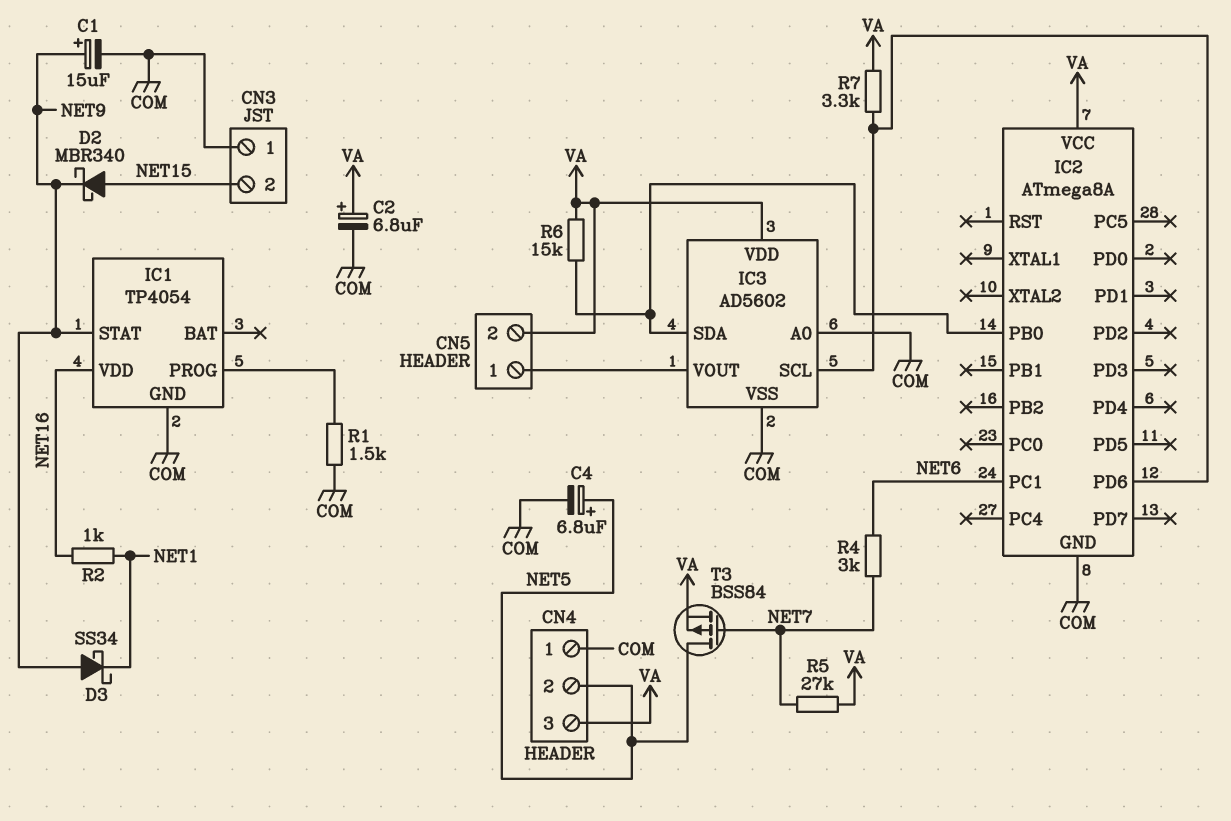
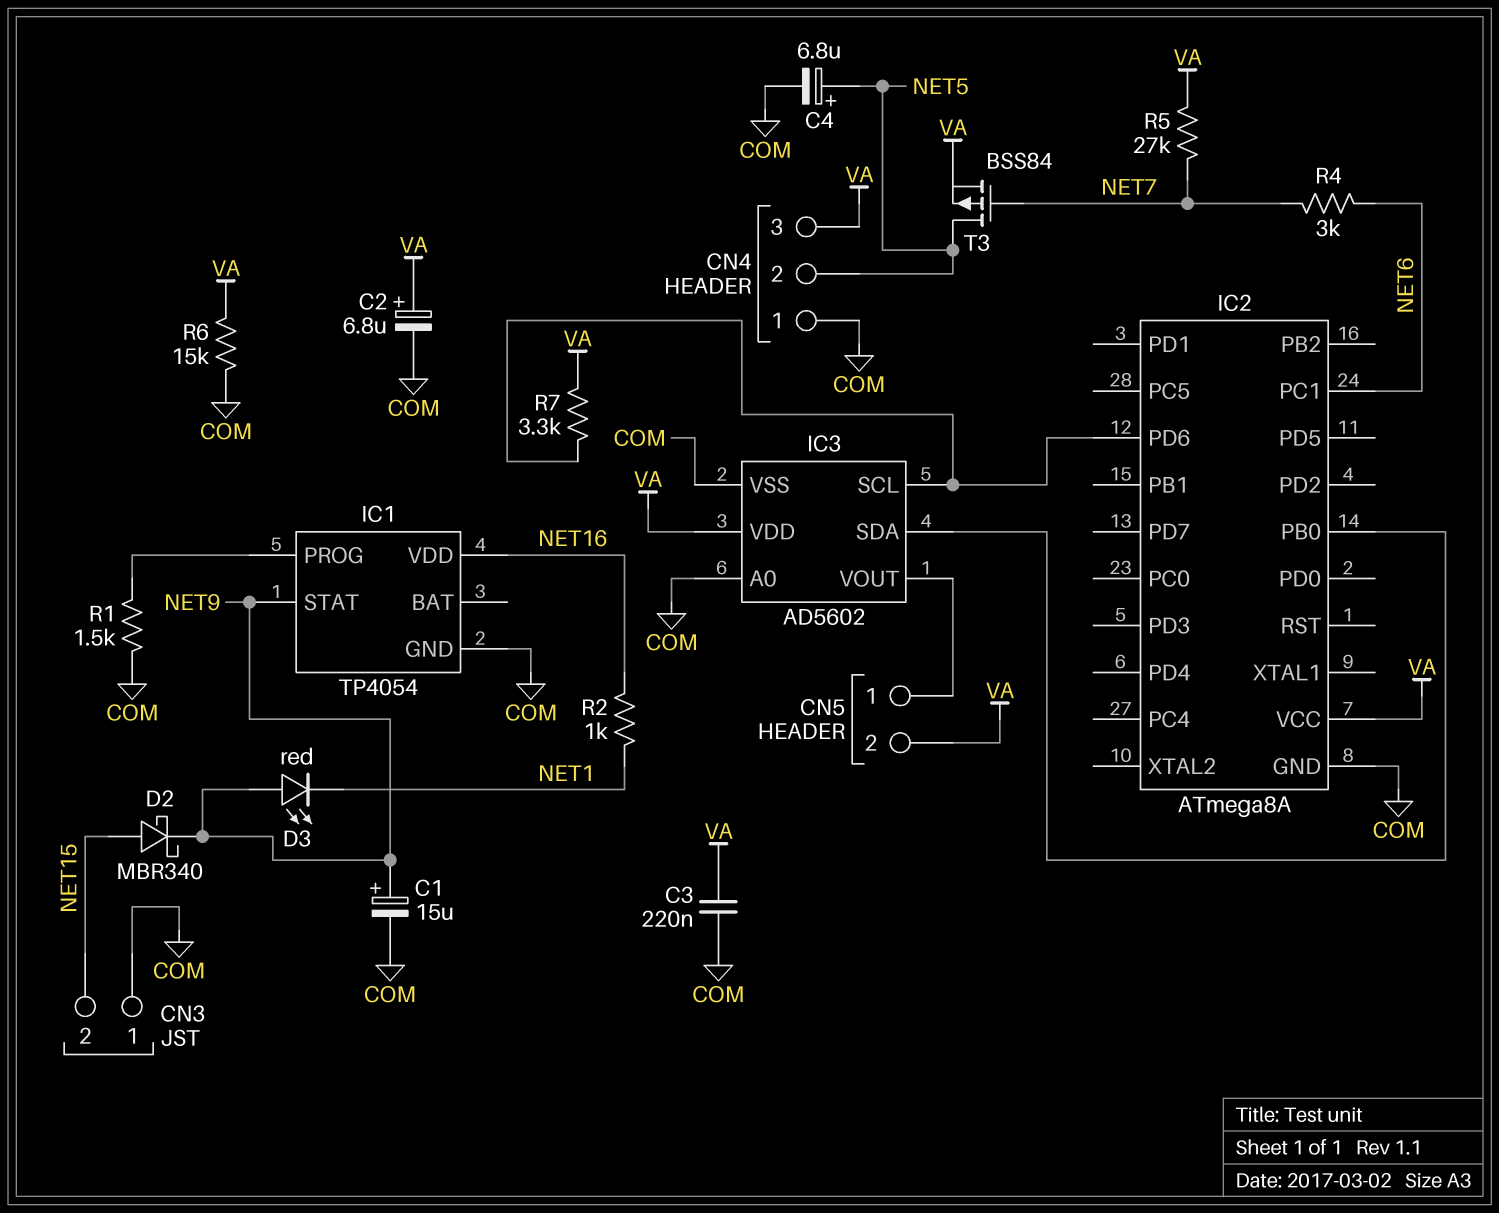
C3: none -> 220nF (COM, VA)
D3: schottky SS34 (A NET9, K NET1) -> LED red (A NET9, K NET1)
R6: 15k (IC2/PB0, VA) -> 15k (COM, VA)

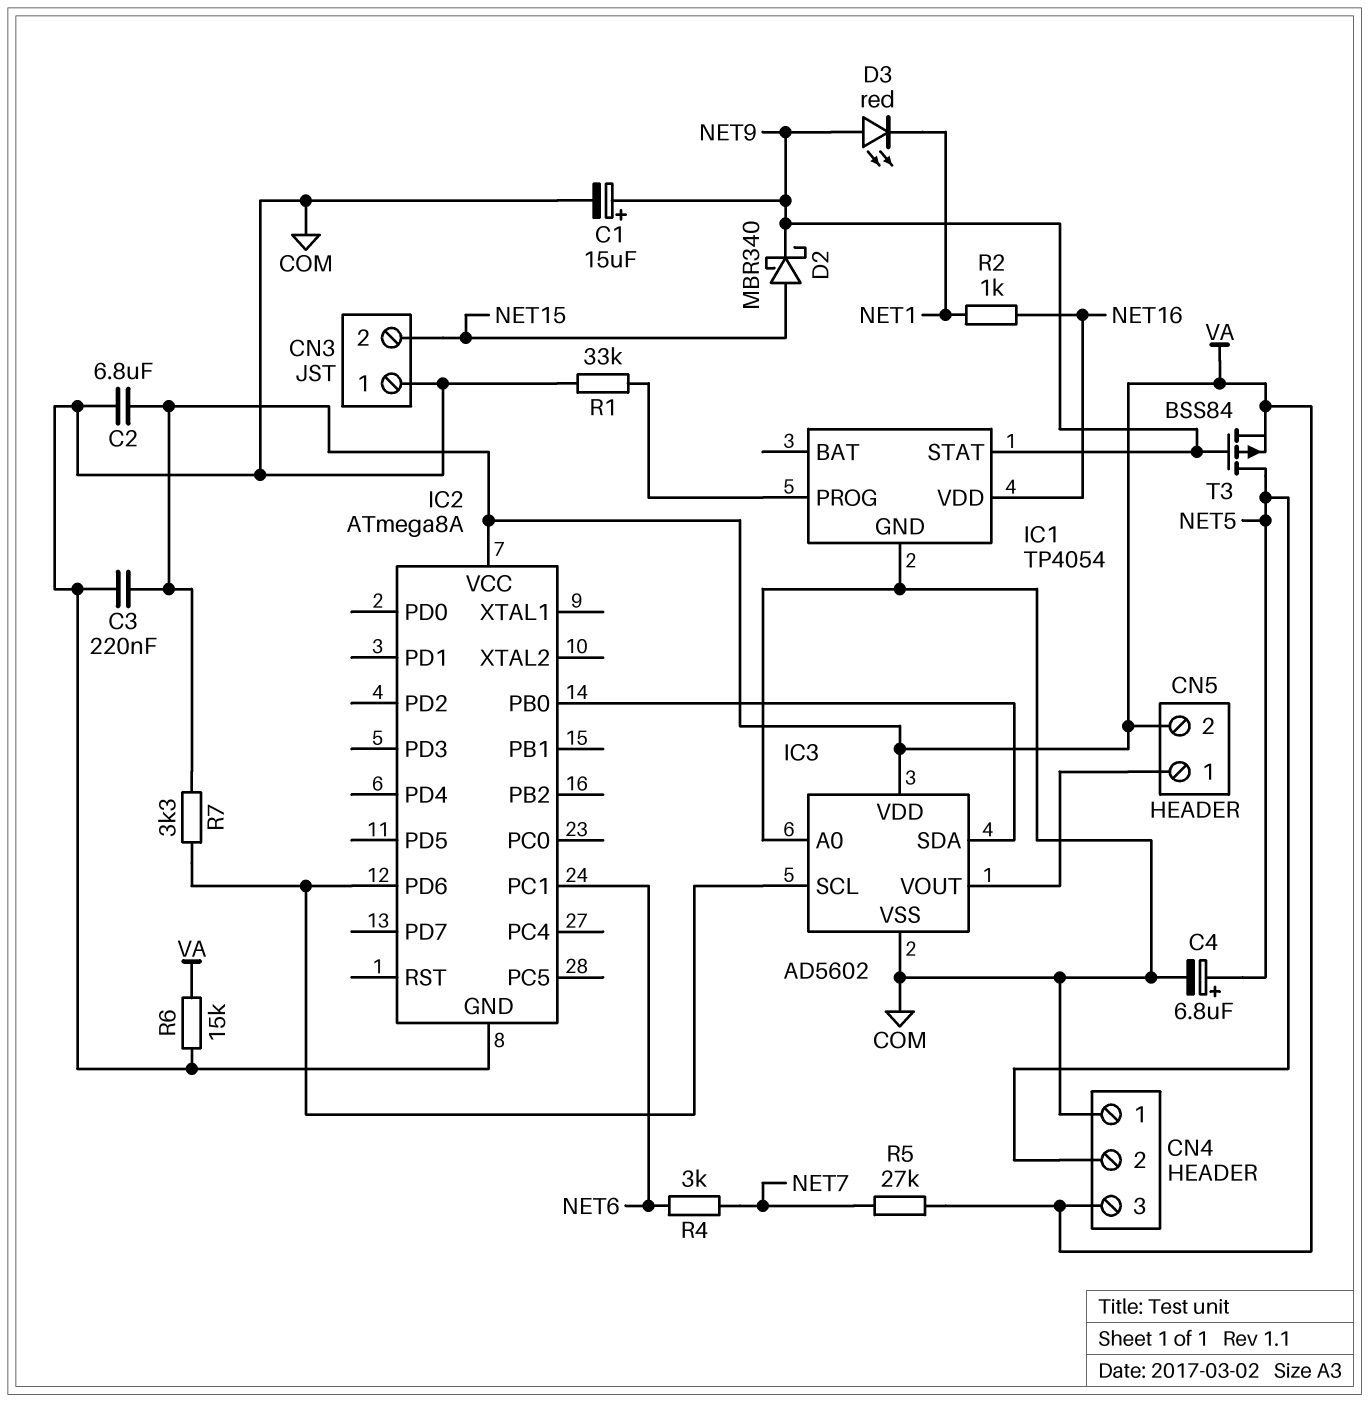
C2: 6.8uF (plus VA, minus COM) -> 6.8uF (COM, VA)
R1: 1.5k (COM, IC1/PROG) -> 33k (COM, IC1/PROG)
T3: PMOS BSS84 (G NET7, D NET5, S VA) -> PMOS BSS84 (G NET9, D NET5, S VA)

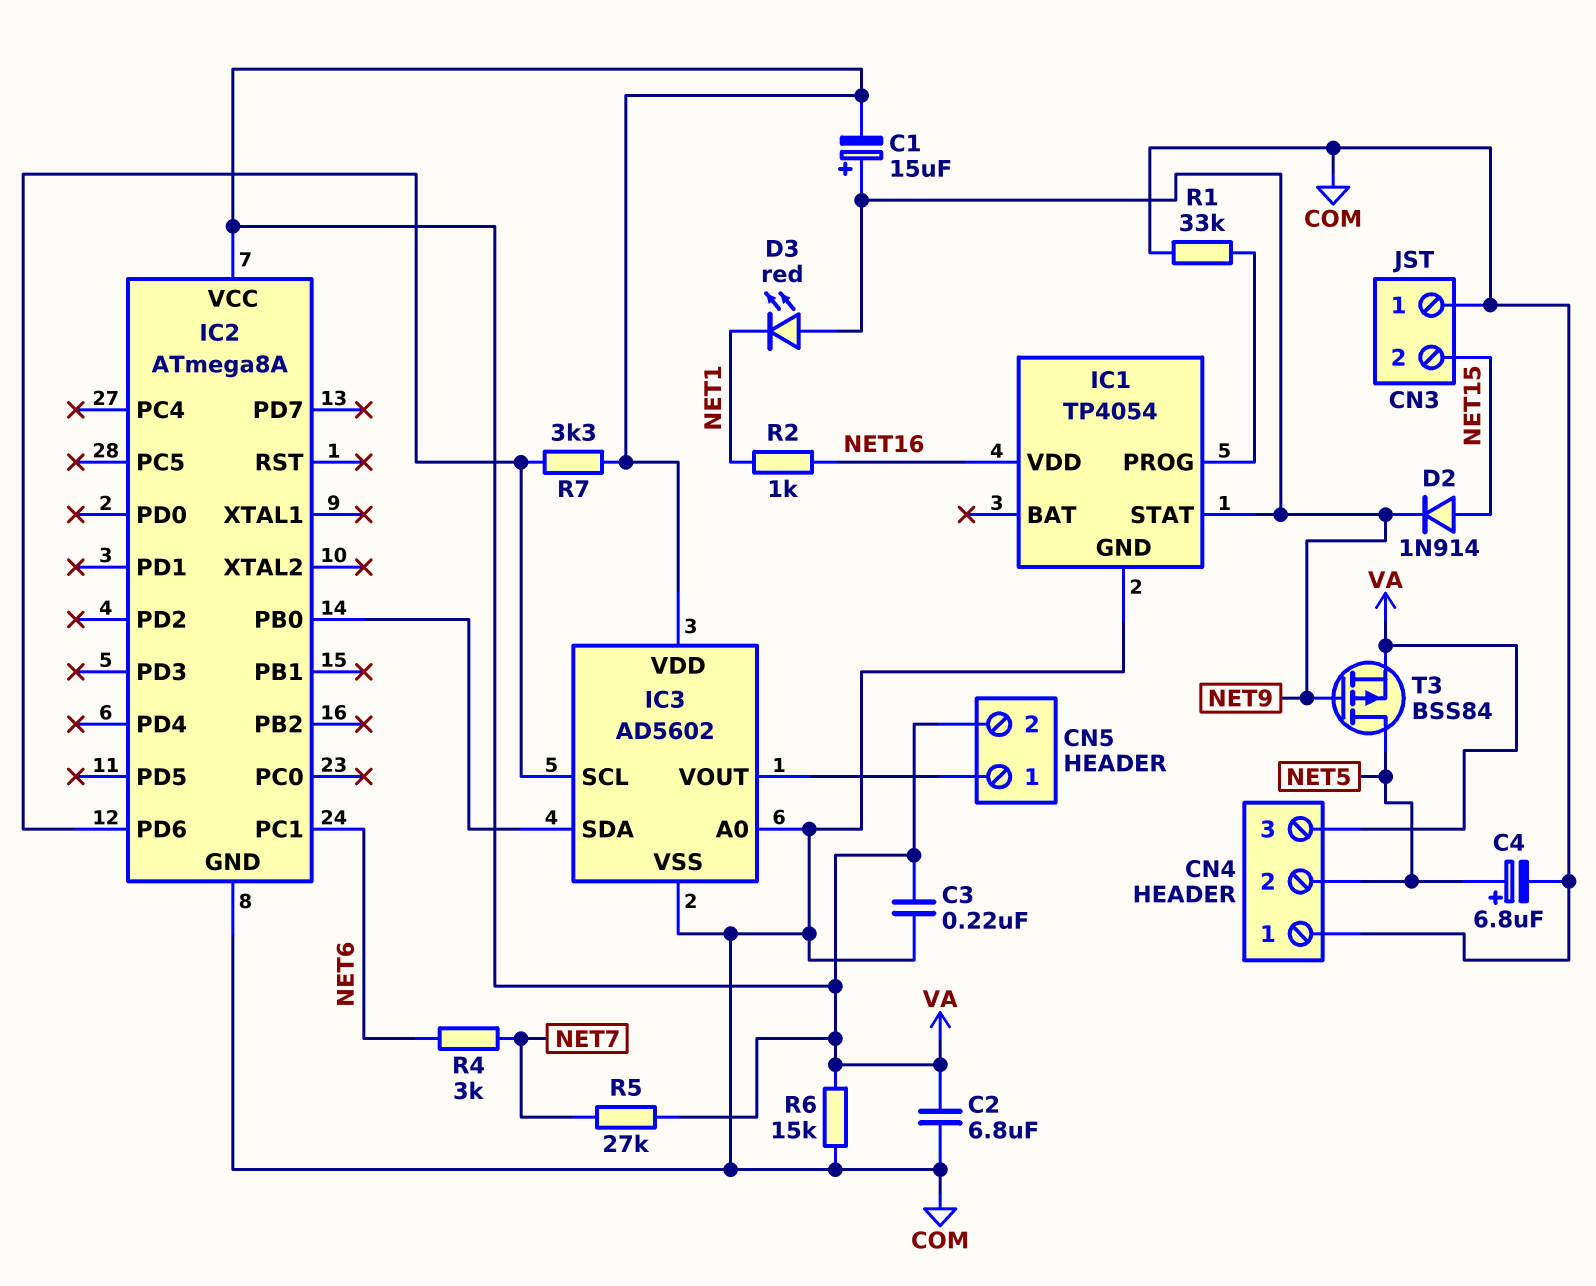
C1: 15uF (plus NET9, minus COM) -> 15uF (plus NET9, minus VA)
D2: schottky MBR340 (A NET15, K NET9) -> diode 1N914 (A NET15, K NET9)

